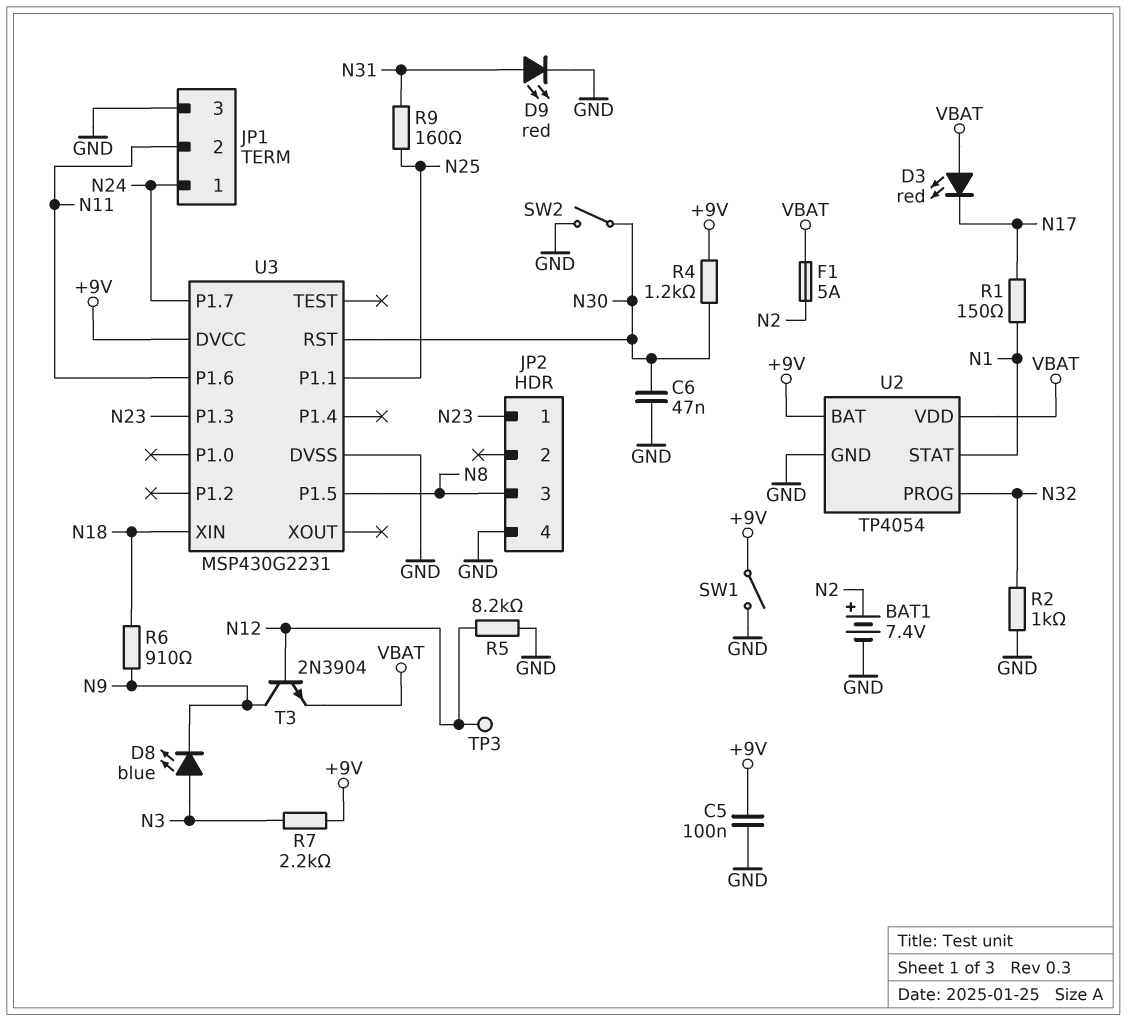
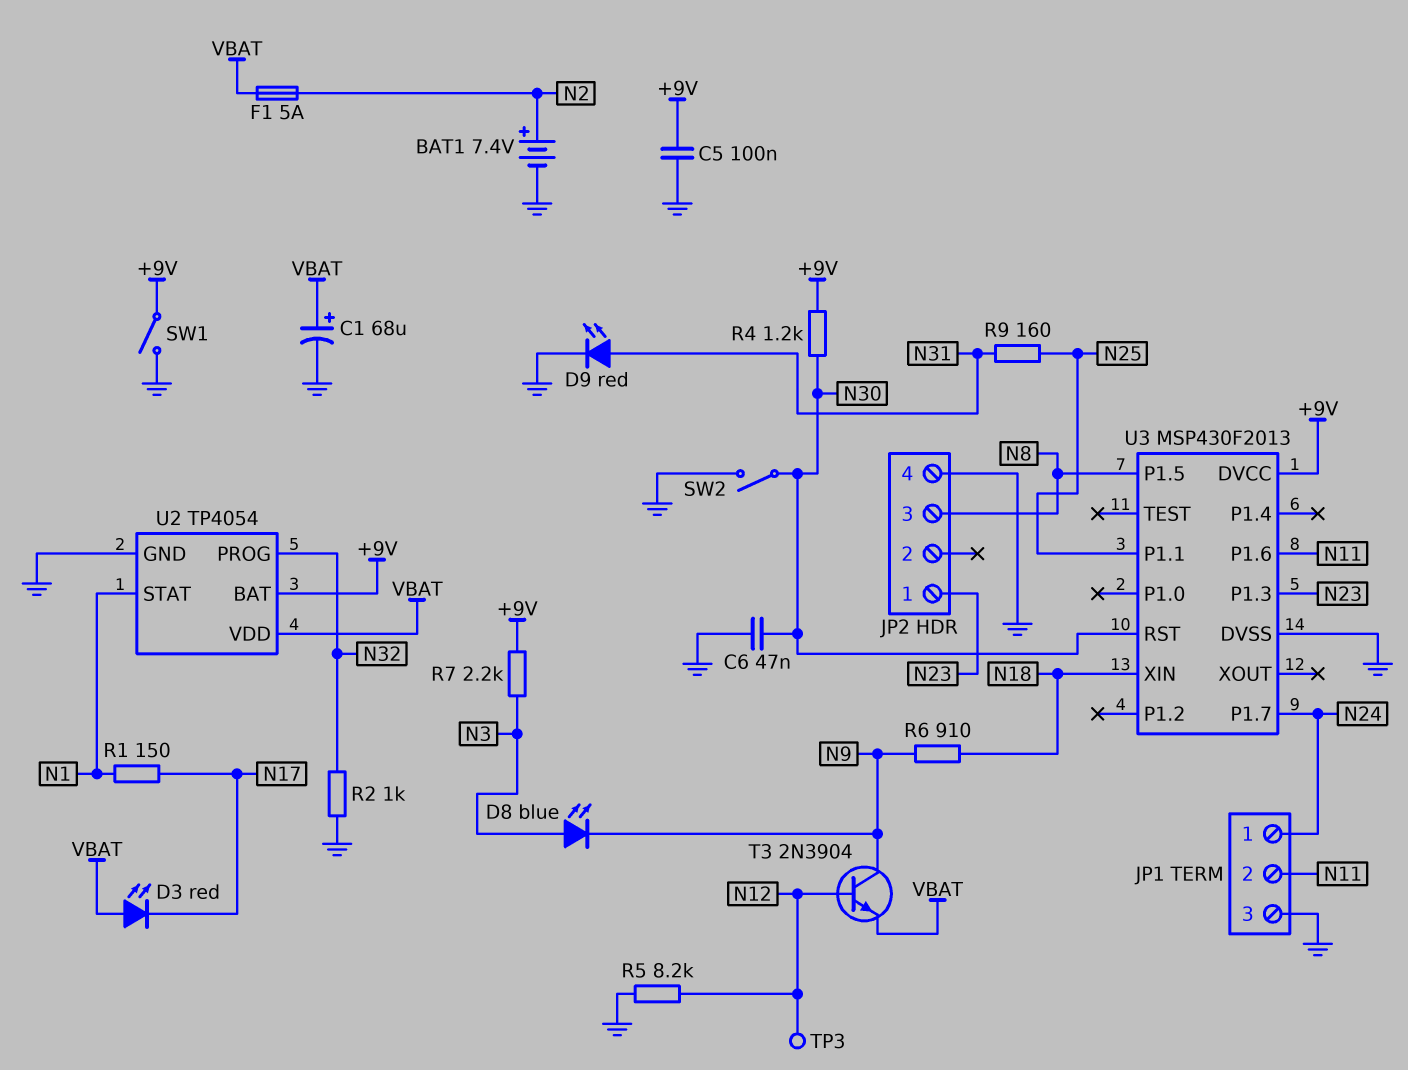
C1: none -> 68uF (plus VBAT, minus GND)
U3: MSP430G2231 -> MSP430F2013

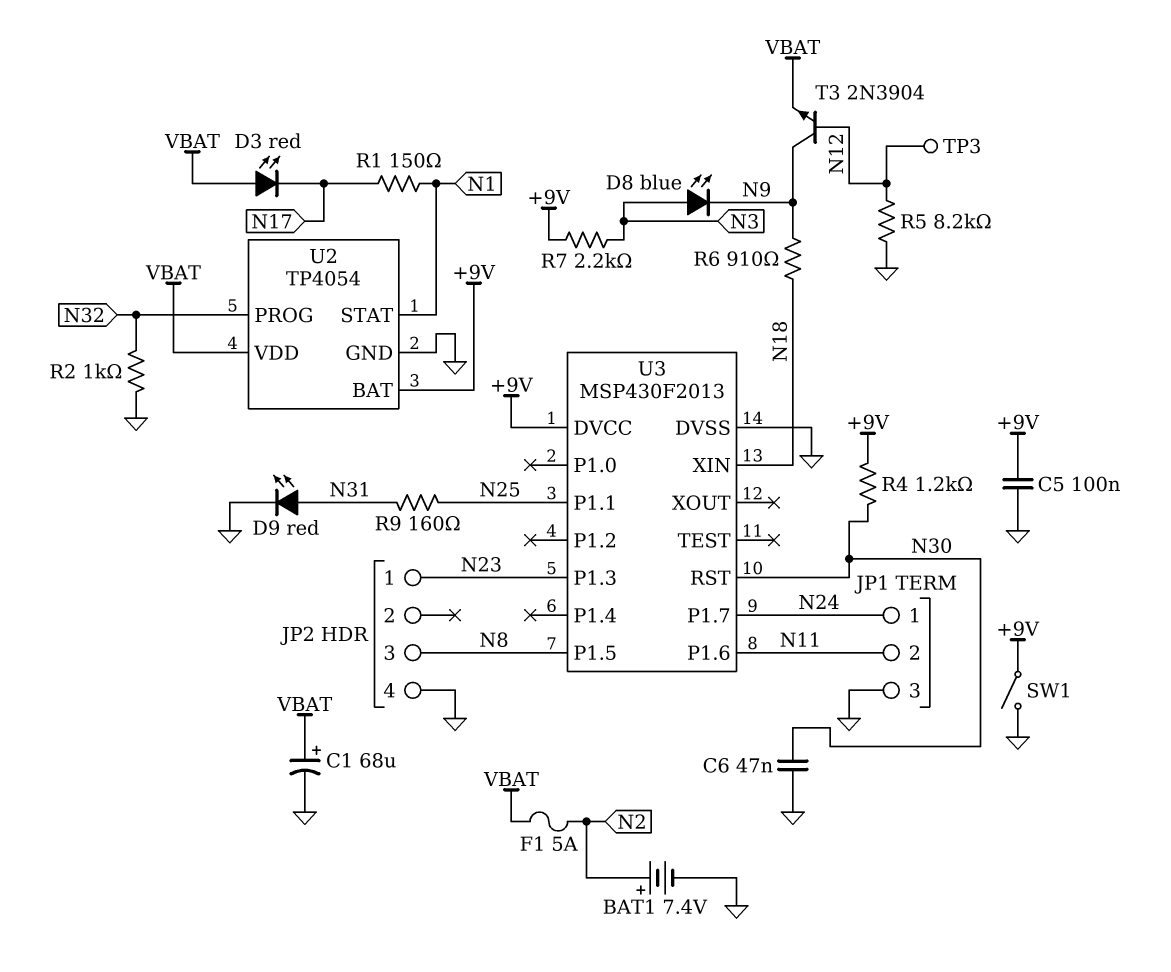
SW2: switch (GND, N30) -> none

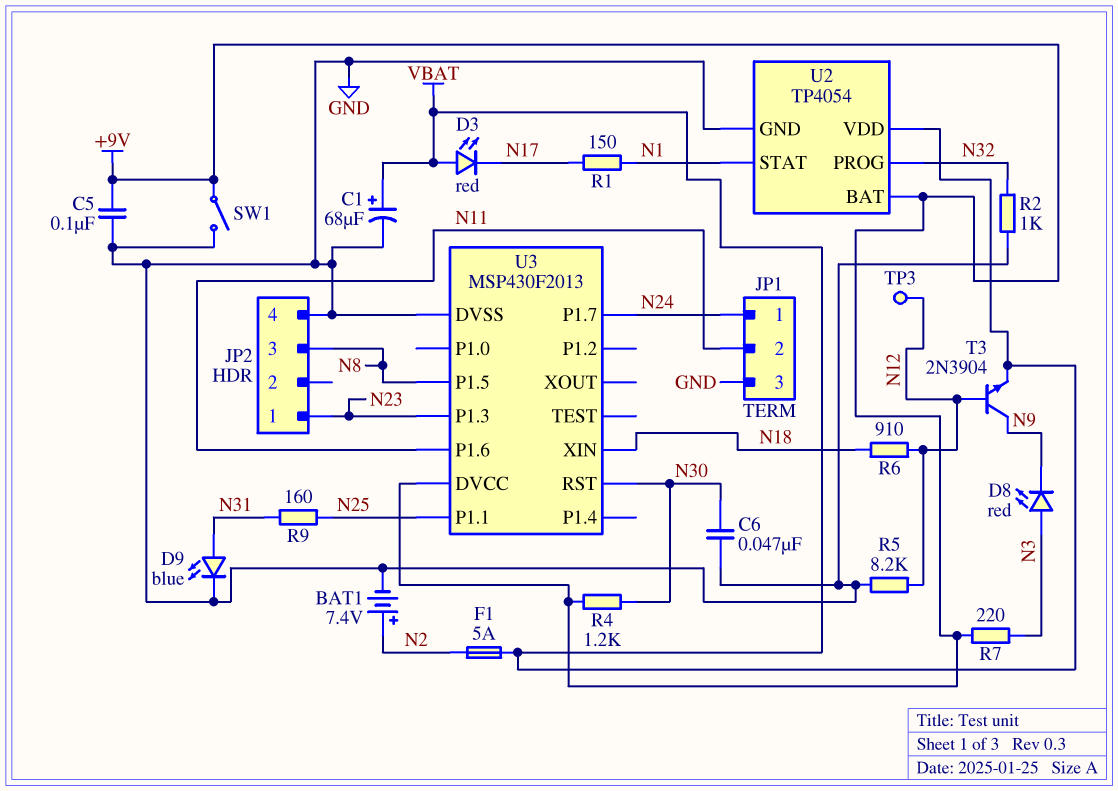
D8: LED blue (A N3, K N9) -> LED red (A N3, K N9)
D9: LED red (A N31, K GND) -> LED blue (A N31, K GND)
R6: 910 (N9, N18) -> 910 (N12, N18)
R7: 2.2k (+9V, N3) -> 220 (+9V, N3)

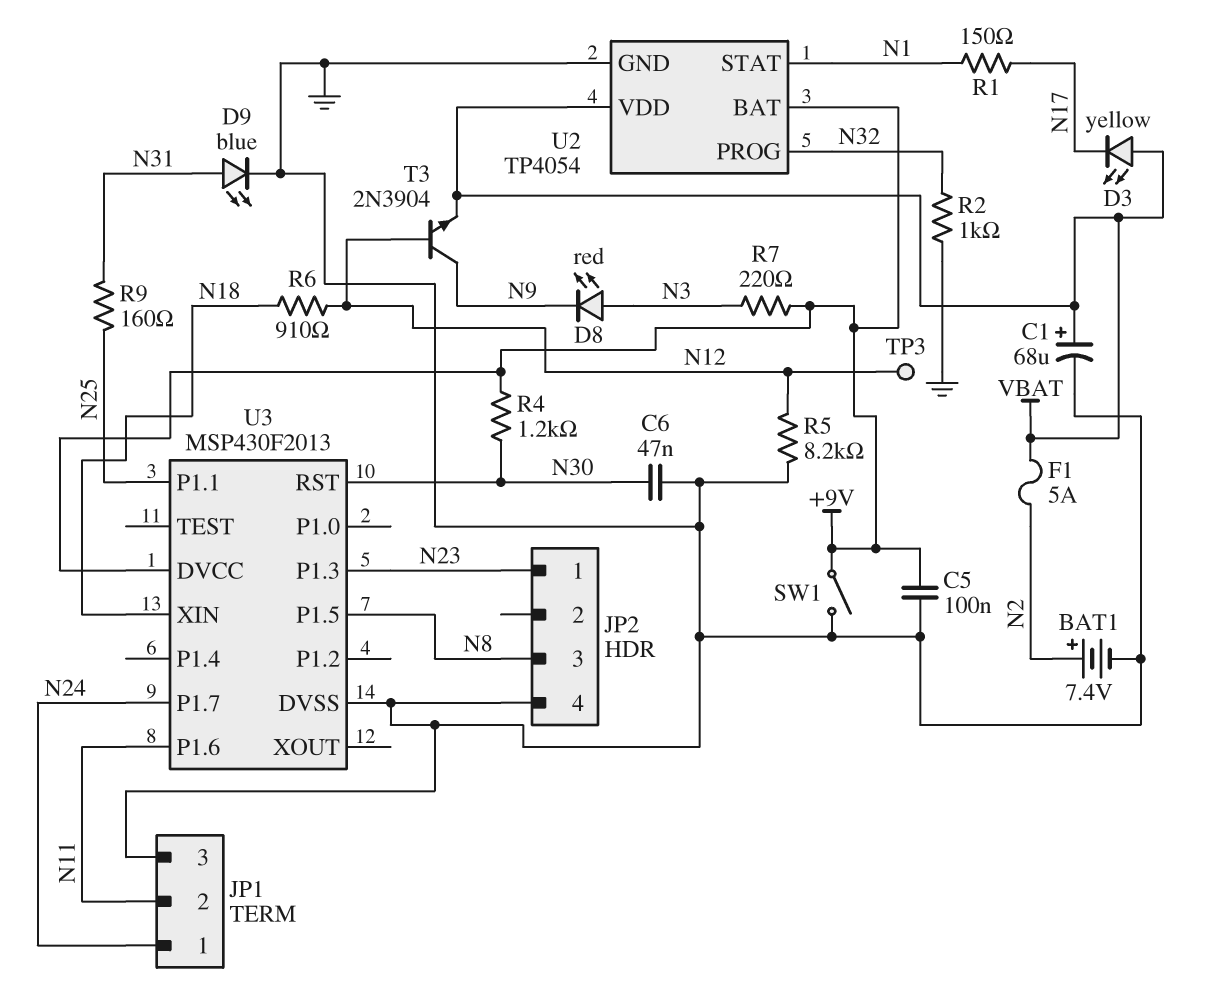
D3: LED red (A VBAT, K N17) -> LED yellow (A VBAT, K N17)

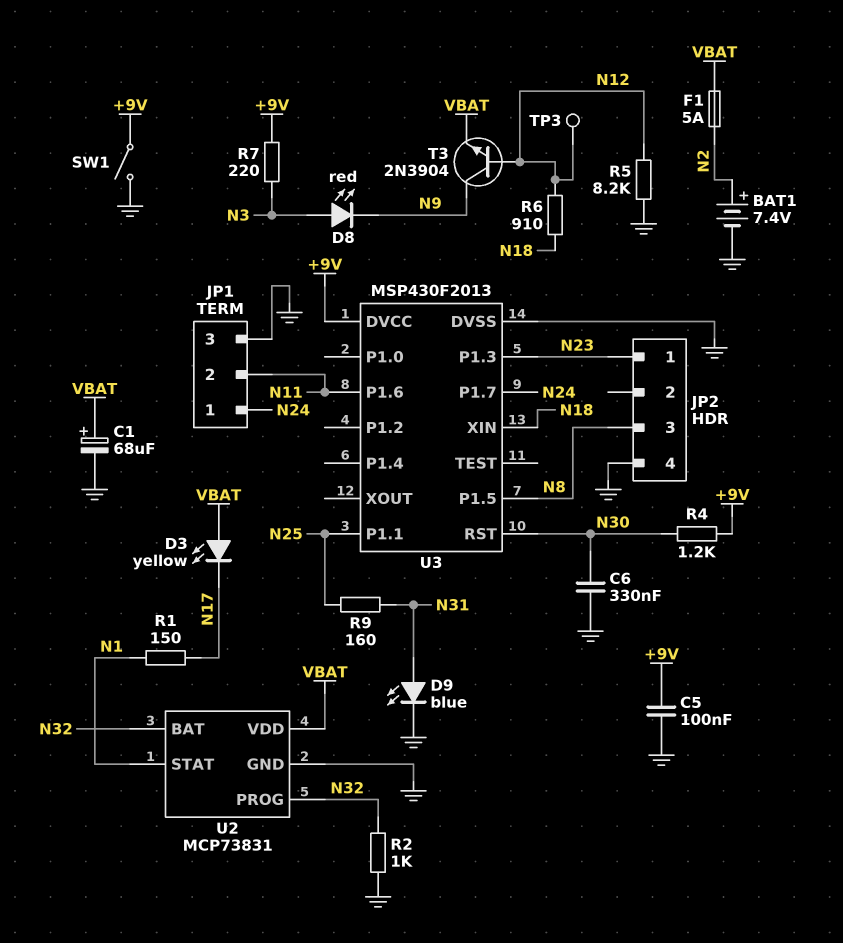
C6: 47nF (GND, N30) -> 330nF (GND, N30)
U2: TP4054 -> MCP73831
U2 pin BAT: +9V -> N32

